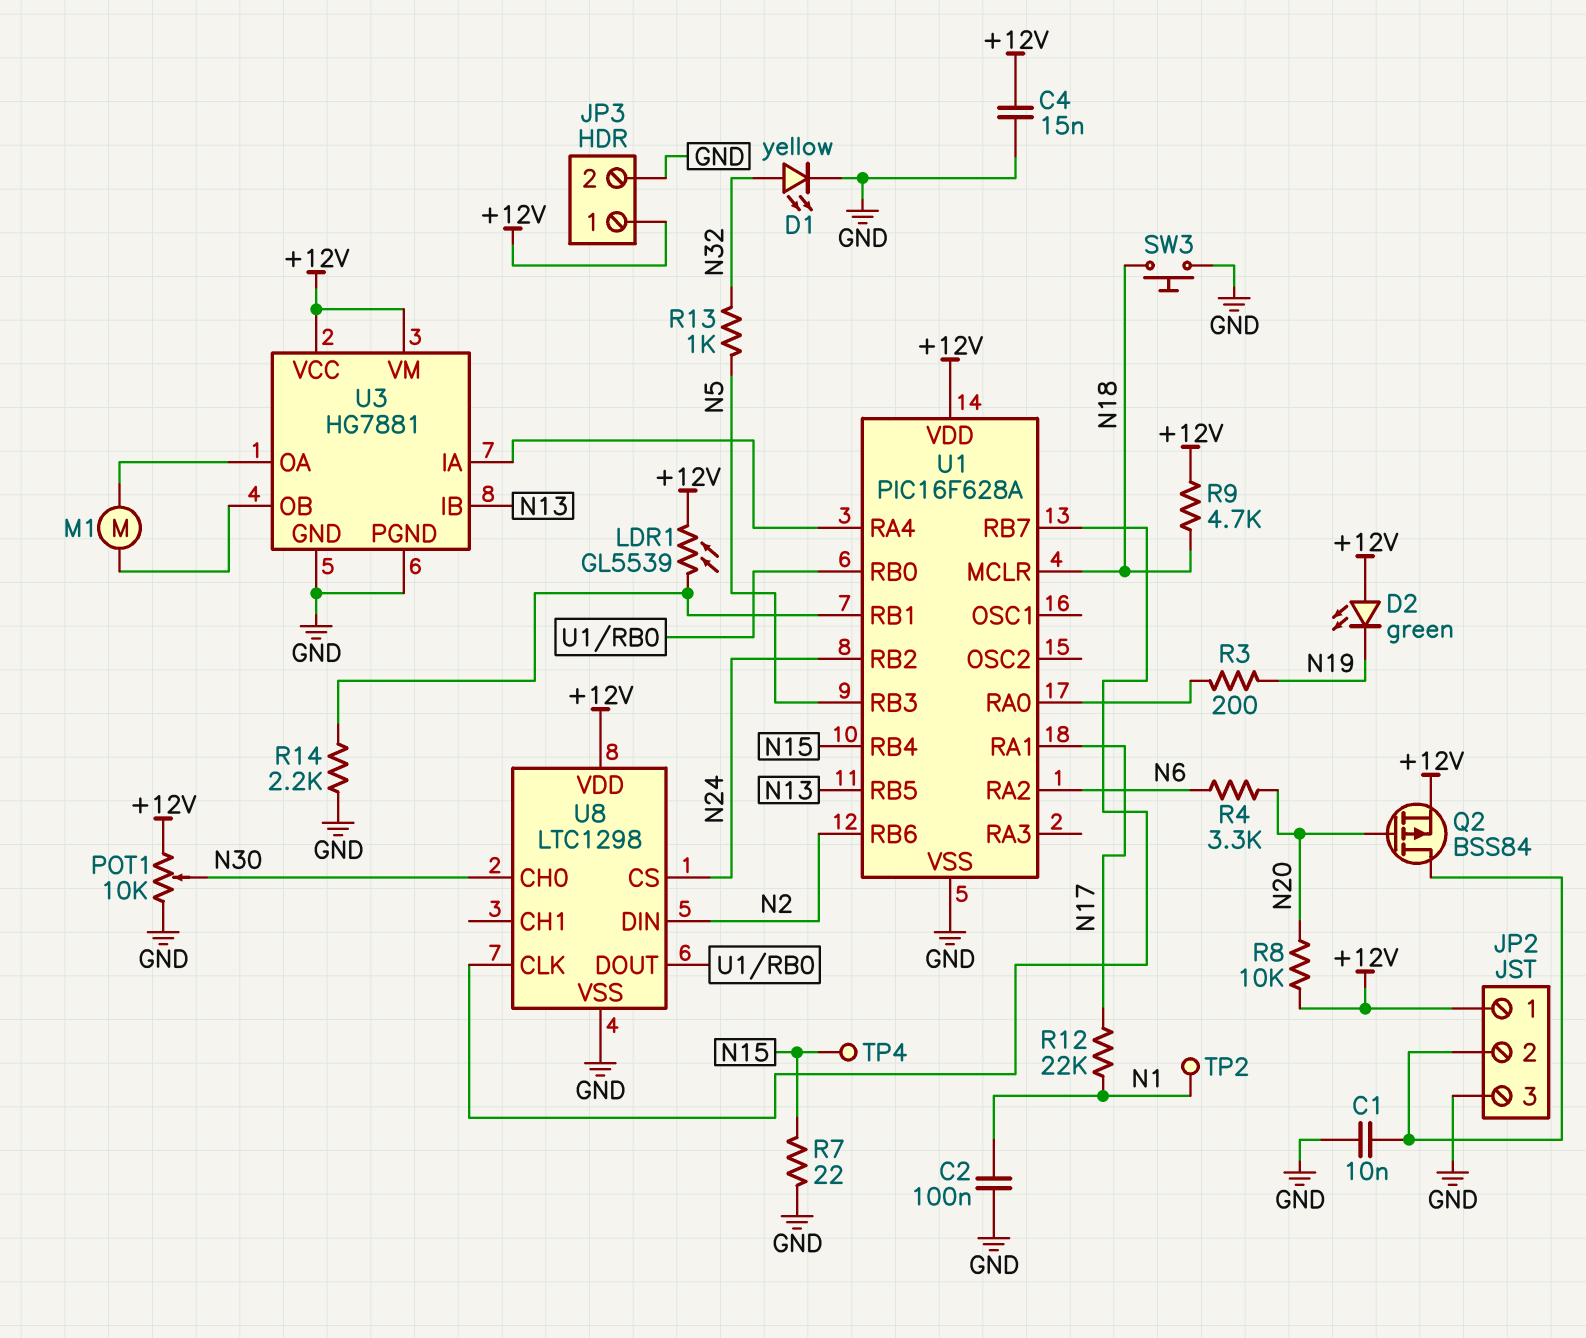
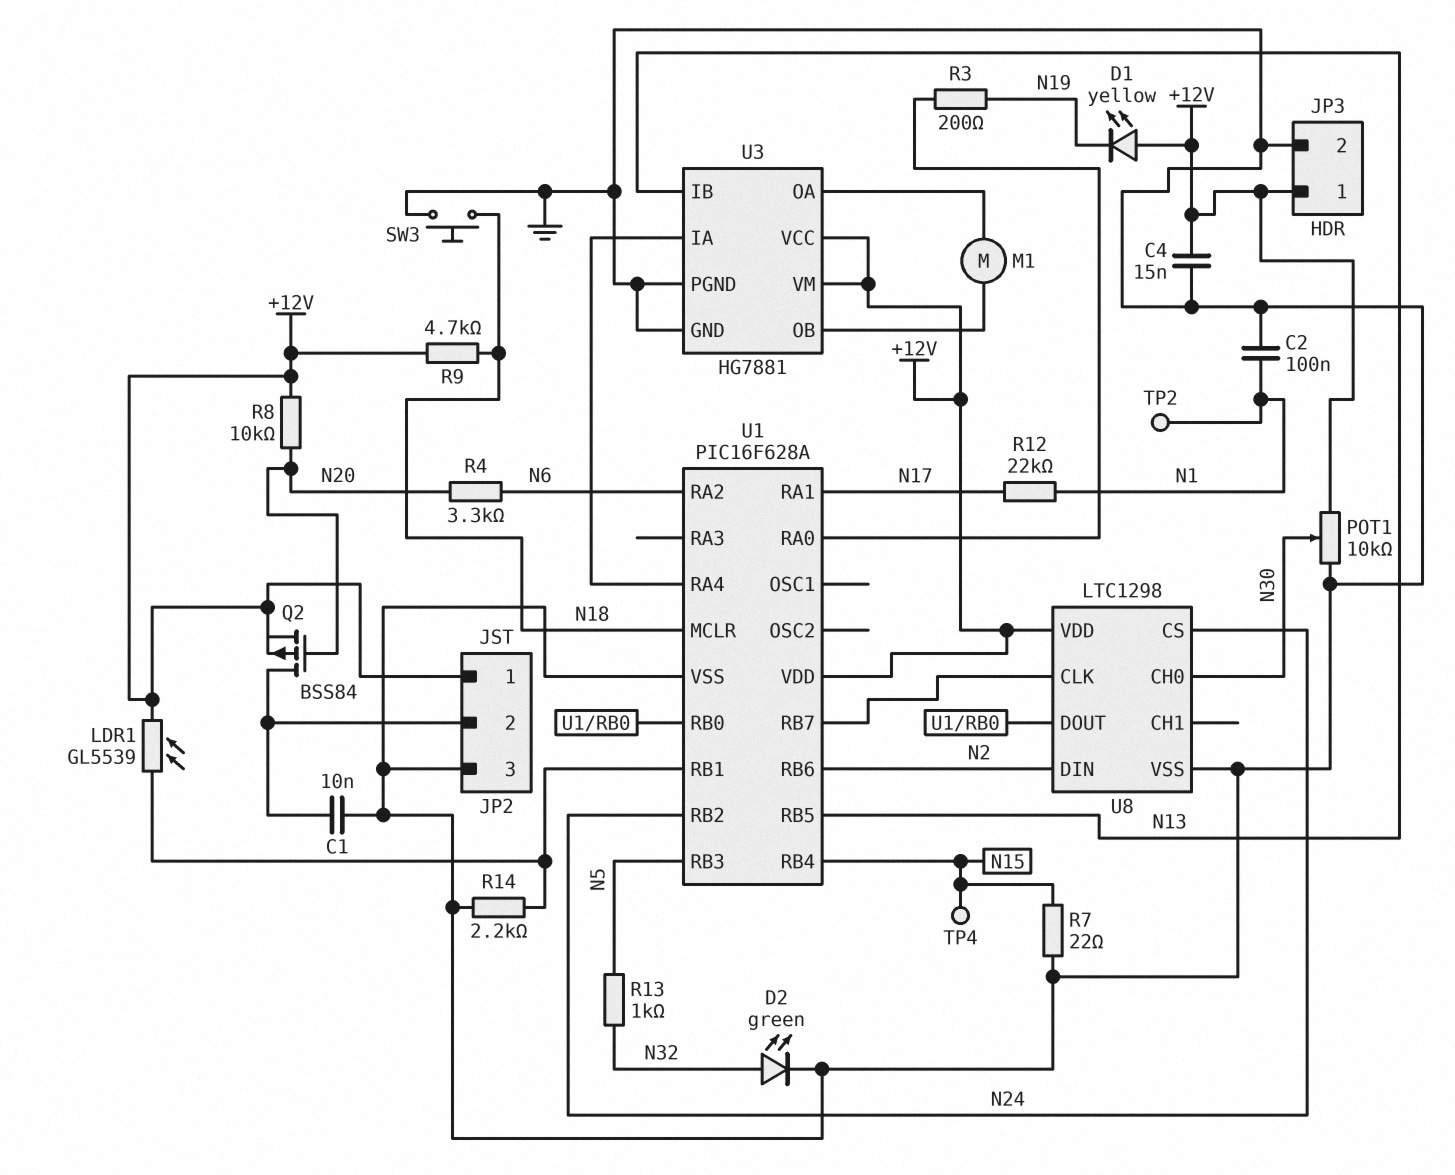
D1: LED yellow (A N32, K GND) -> LED yellow (A +12V, K N19)
D2: LED green (A +12V, K N19) -> LED green (A N32, K GND)

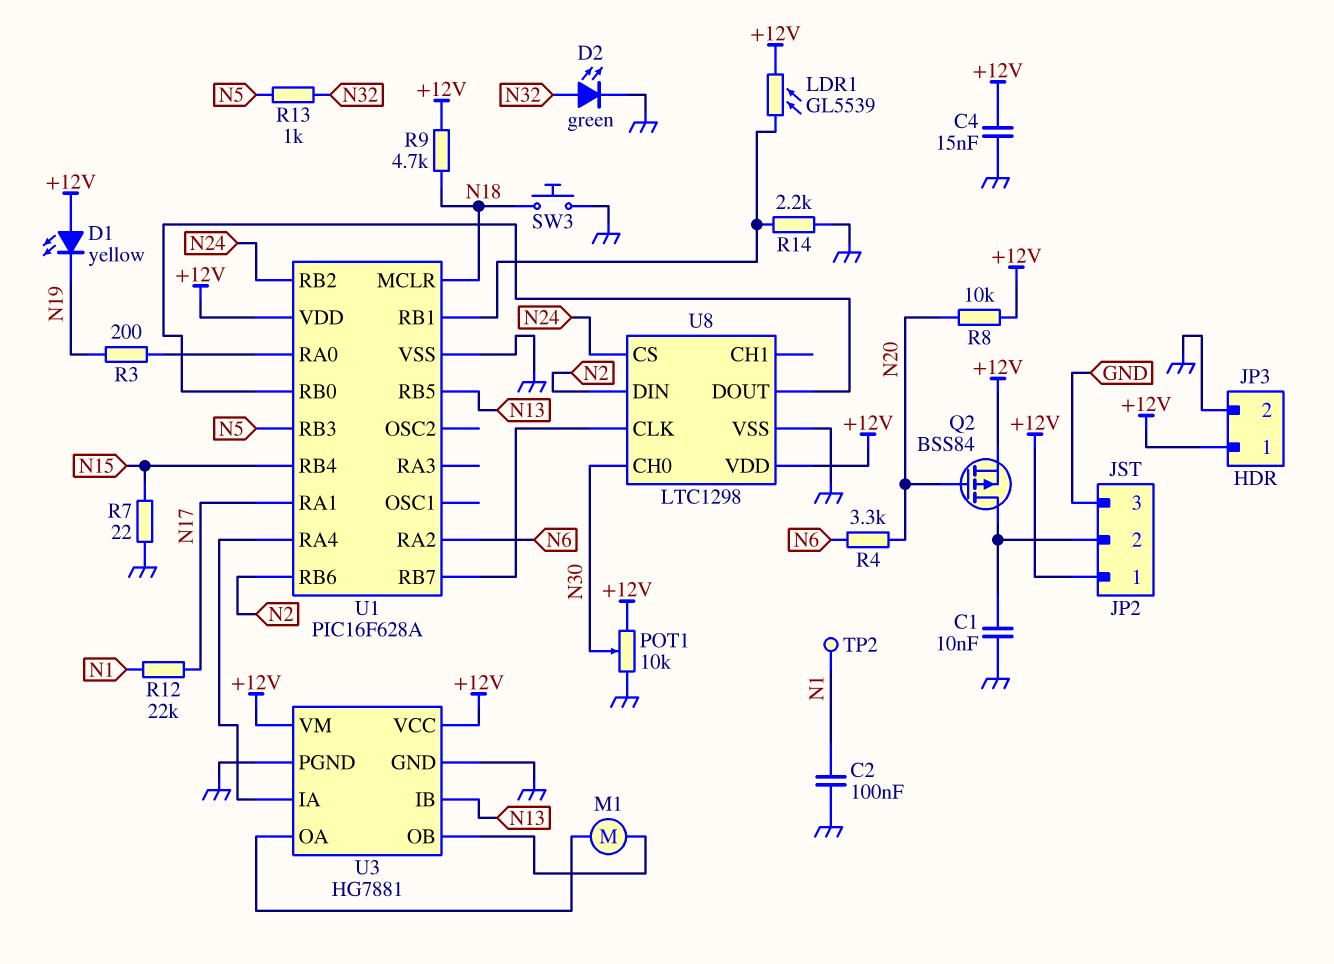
TP4: test point (N15) -> none

